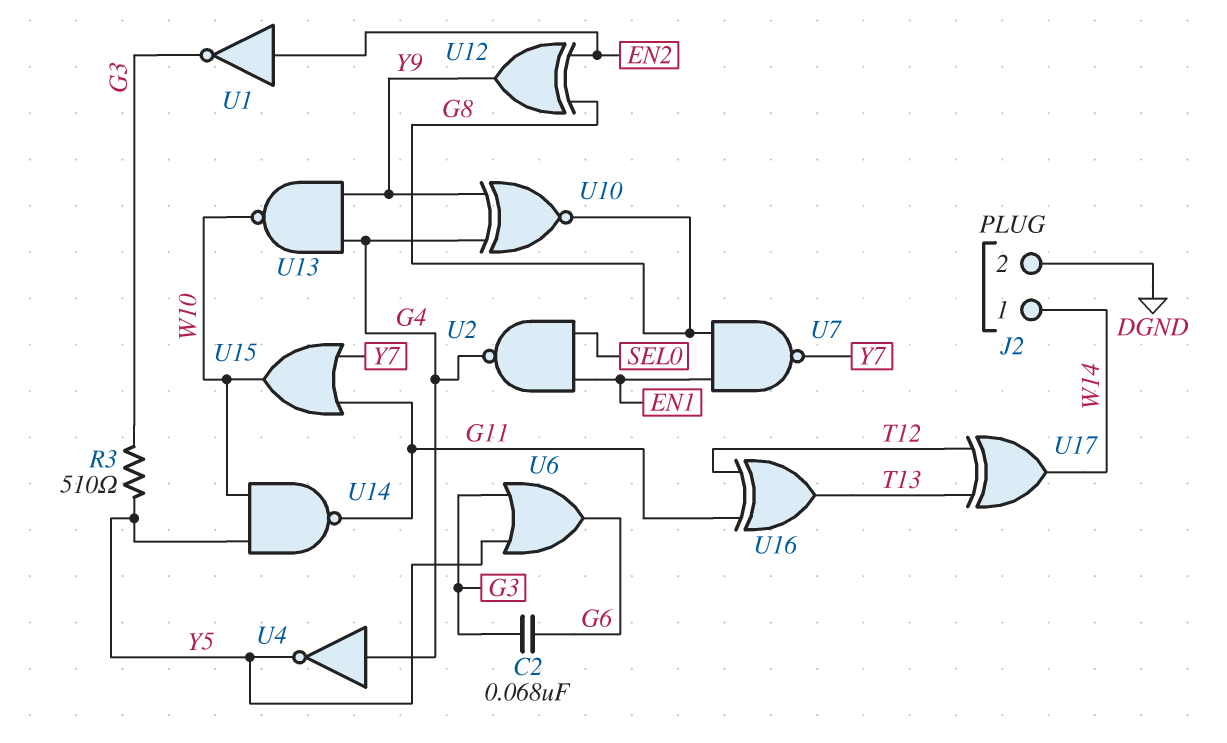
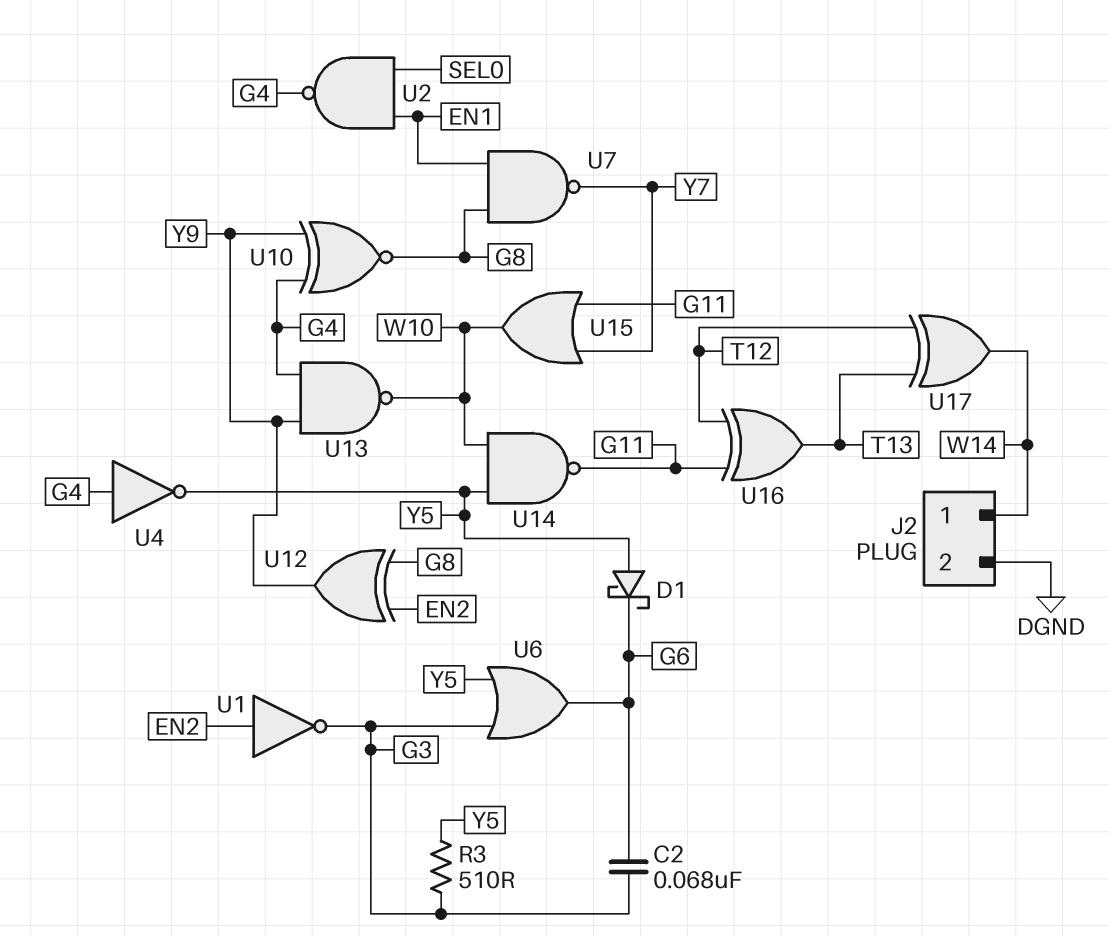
D1: none -> schottky (A Y5, K G6)

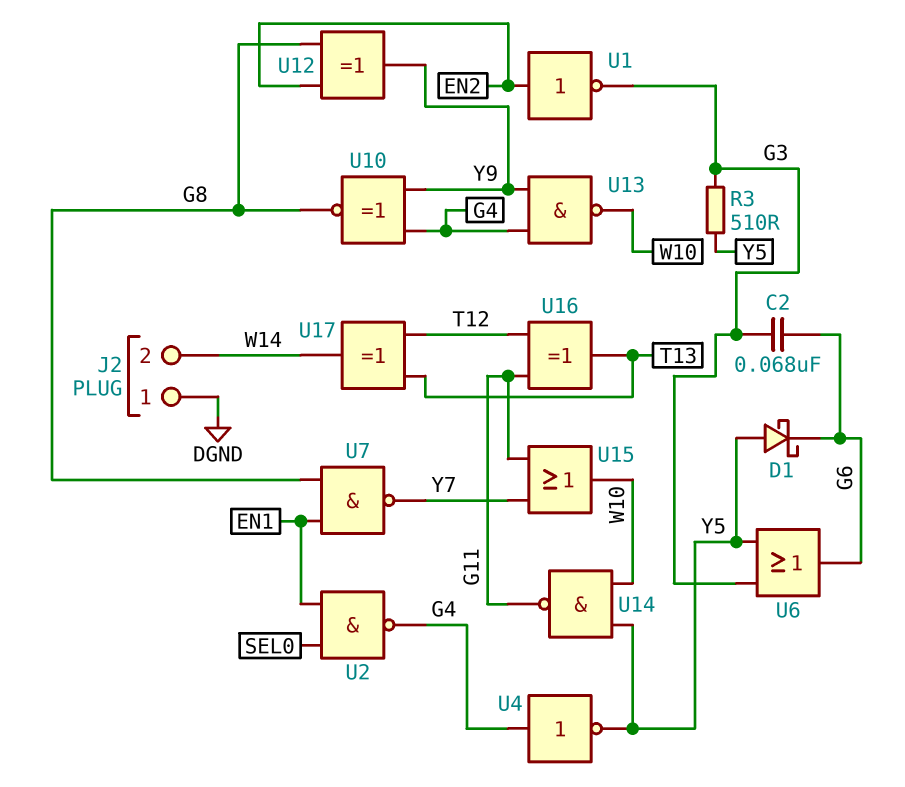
J2 pin 1: W14 -> DGND
J2 pin 2: DGND -> W14

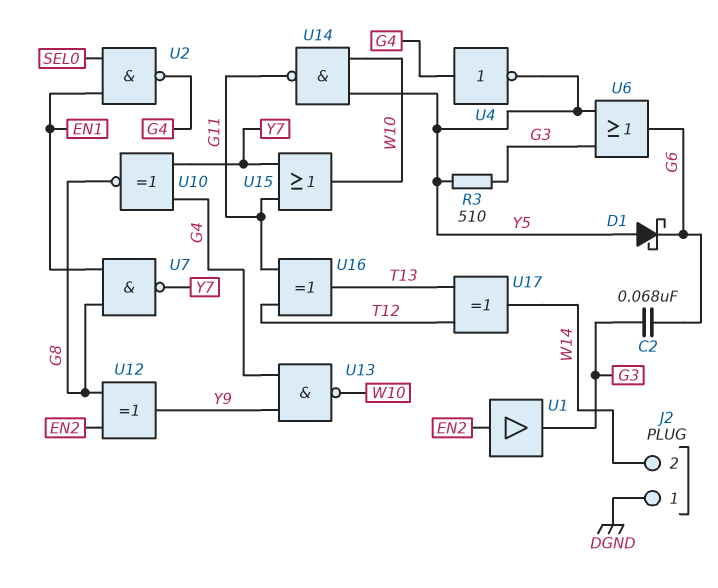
U1: NOT (in EN2, out G3) -> buffer (in EN2, out G3)
U10: XNOR (in G4, in Y9, out G8) -> XNOR (in G4, in Y7, out G8)

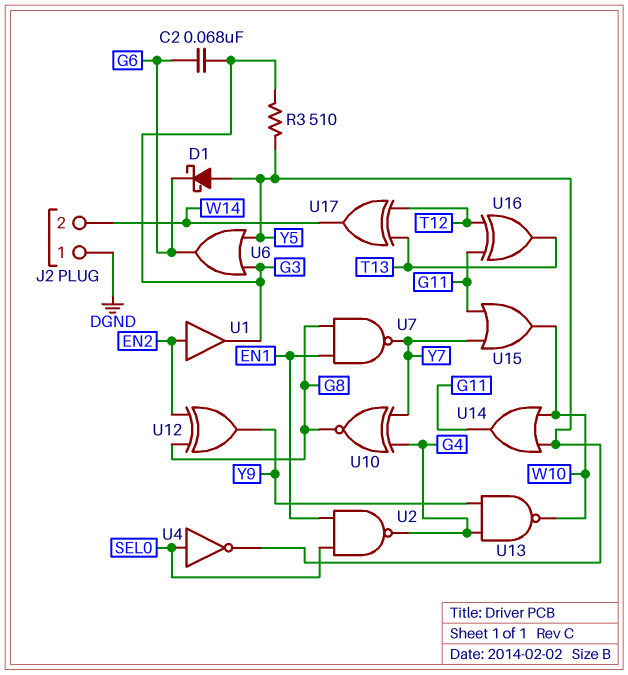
U4: NOT (in G4, out Y5) -> NOT (in SEL0, out Y5)
U14: NAND (in W10, in Y5, out G11) -> OR (in W10, in Y5, out G11)

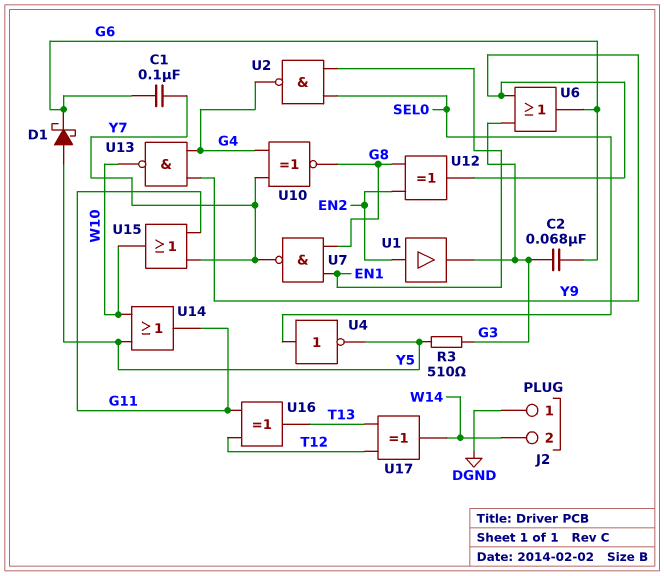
C1: none -> 100nF (G6, Y7)
U6: OR (in G3, in Y5, out G6) -> OR (in G3, in Y9, out G6)

